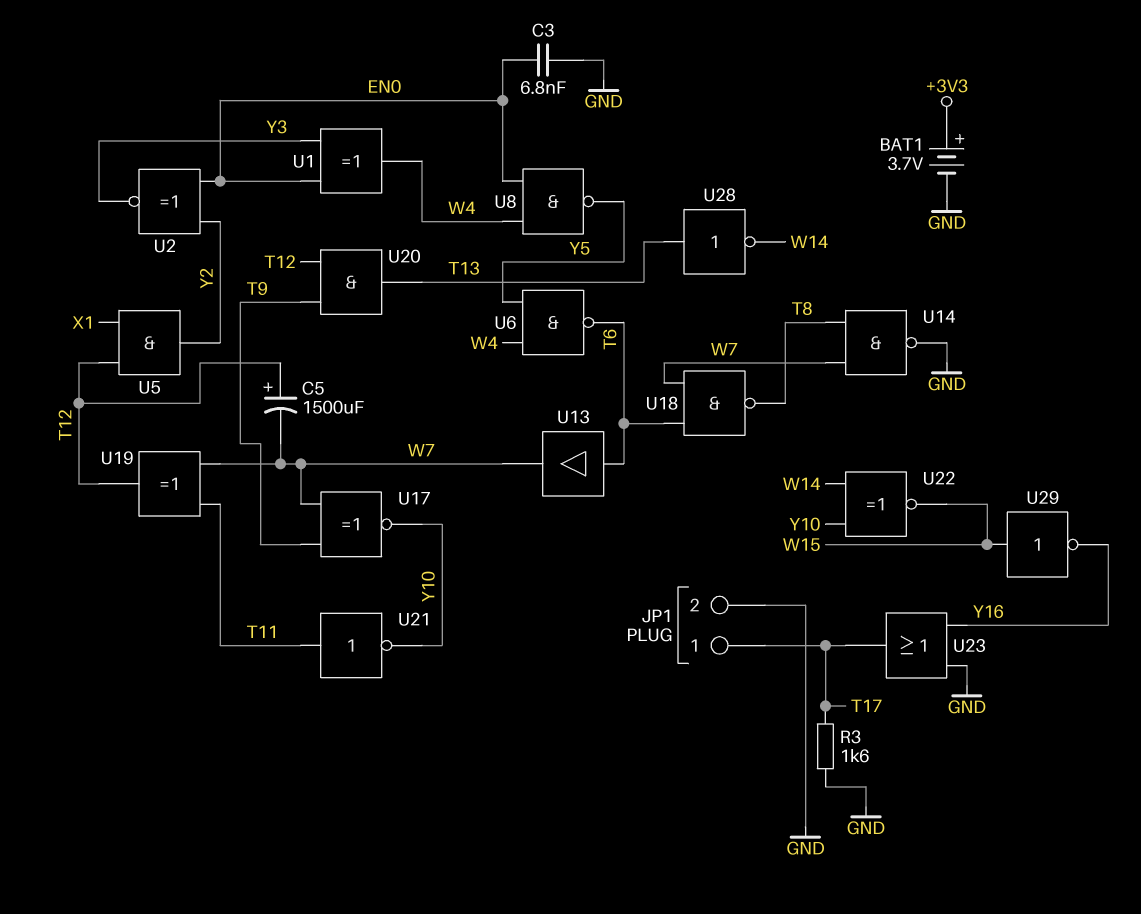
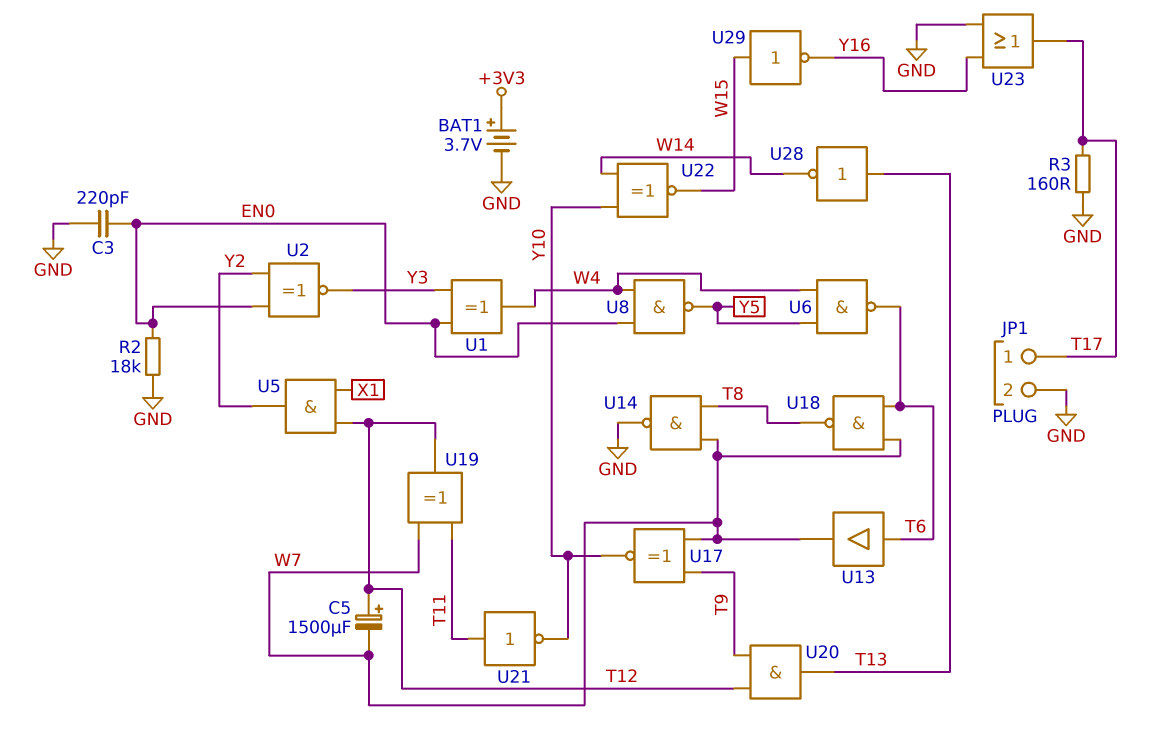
C3: 6.8nF (EN0, GND) -> 220pF (EN0, GND)
R2: none -> 18k (EN0, GND)
R3: 1.6k (GND, T17) -> 160 (GND, T17)

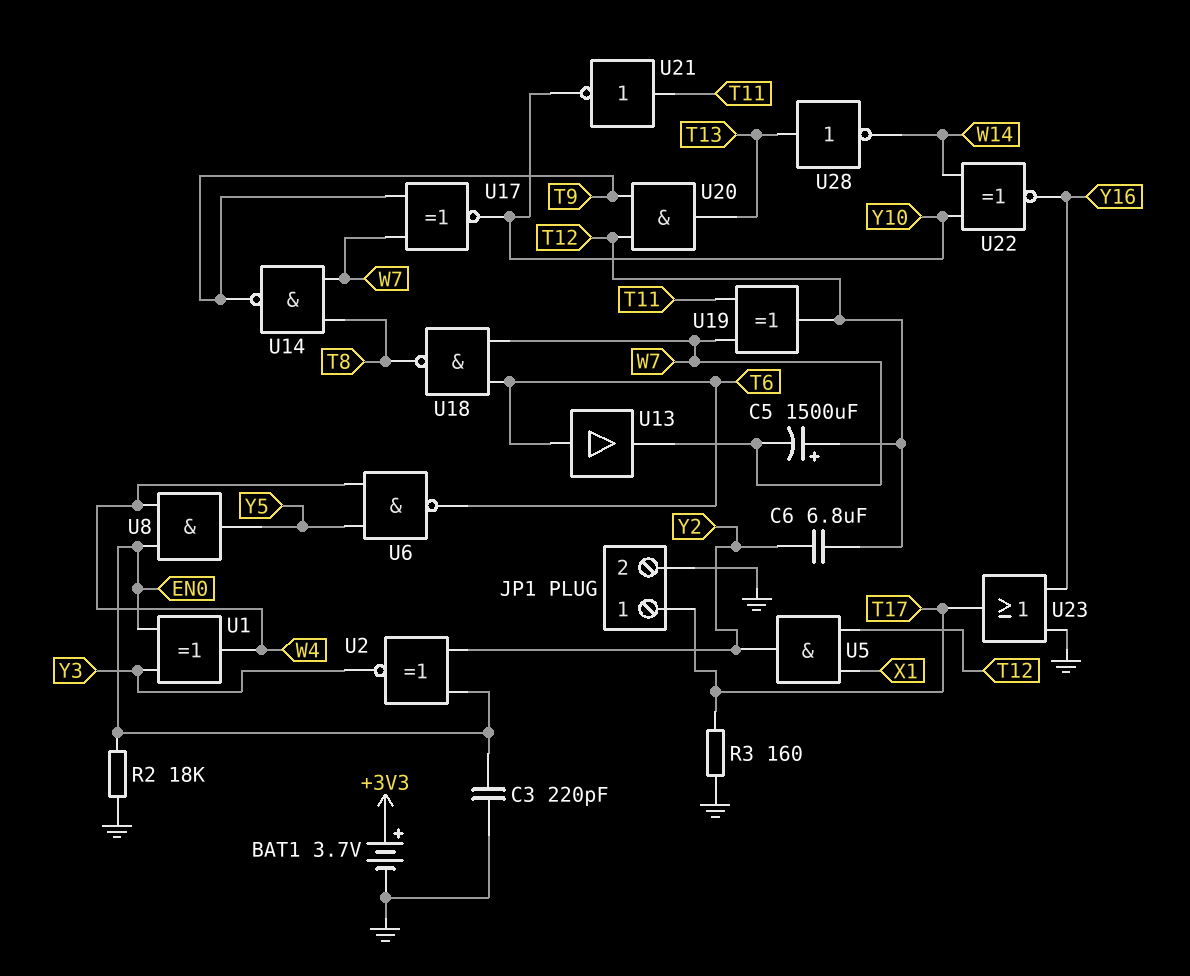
C6: none -> 6.8uF (T12, Y2)
U8: NAND (in EN0, in W4, out Y5) -> AND (in EN0, in W4, out Y5)
U14: NAND (in T8, in W7, out GND) -> NAND (in T8, in W7, out T9)
U22: XNOR (in W14, in Y10, out W15) -> XNOR (in W14, in Y10, out Y16)
U29: NOT (in W15, out Y16) -> none

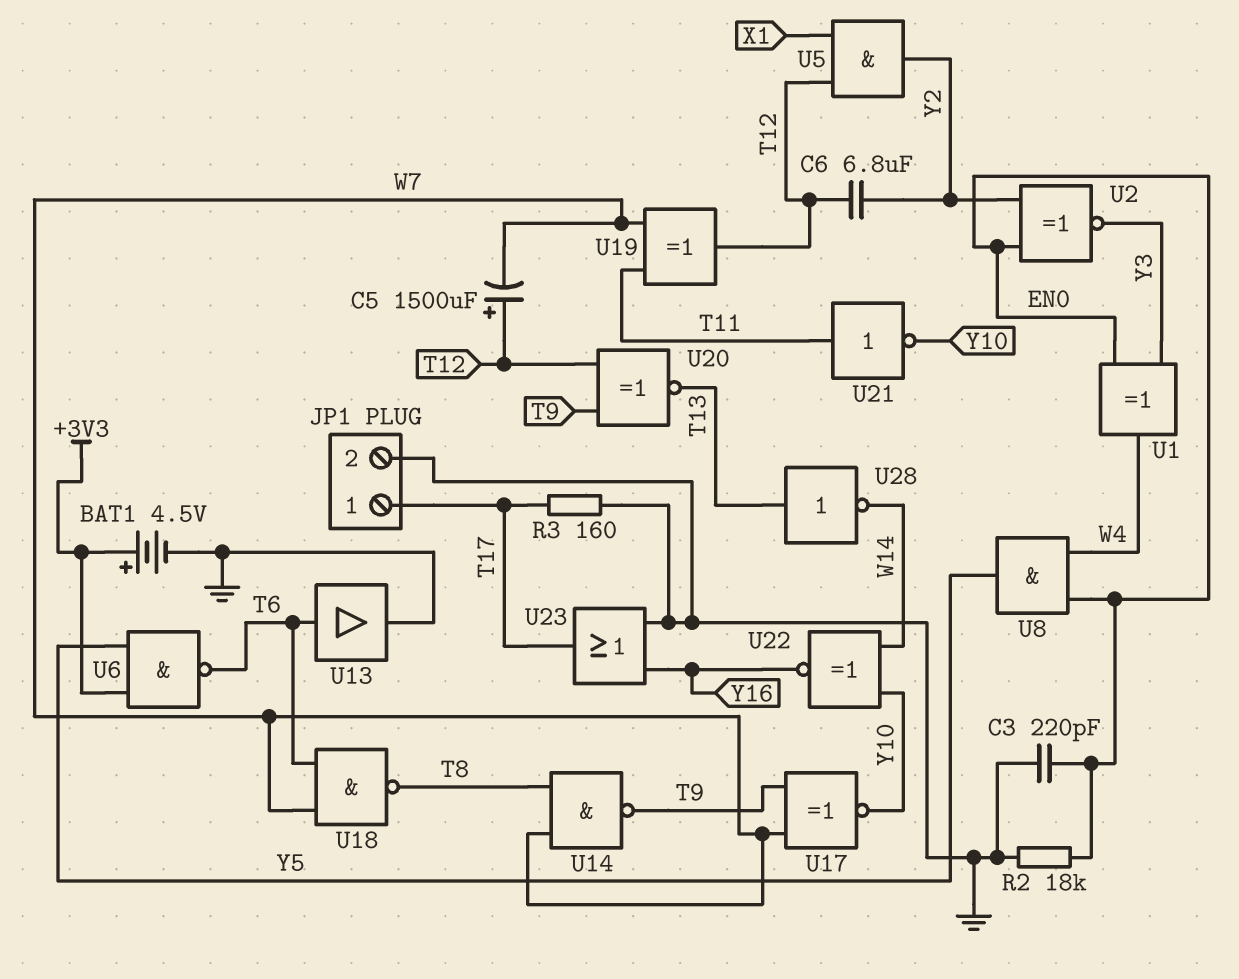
BAT1: 3.7V (plus +3V3, minus GND) -> 4.5V (plus +3V3, minus GND)
U6: NAND (in W4, in Y5, out T6) -> NAND (in +3V3, in Y5, out T6)
U13: buffer (in T6, out W7) -> buffer (in T6, out GND)
U20: AND (in T9, in T12, out T13) -> XNOR (in T9, in T12, out T13)

